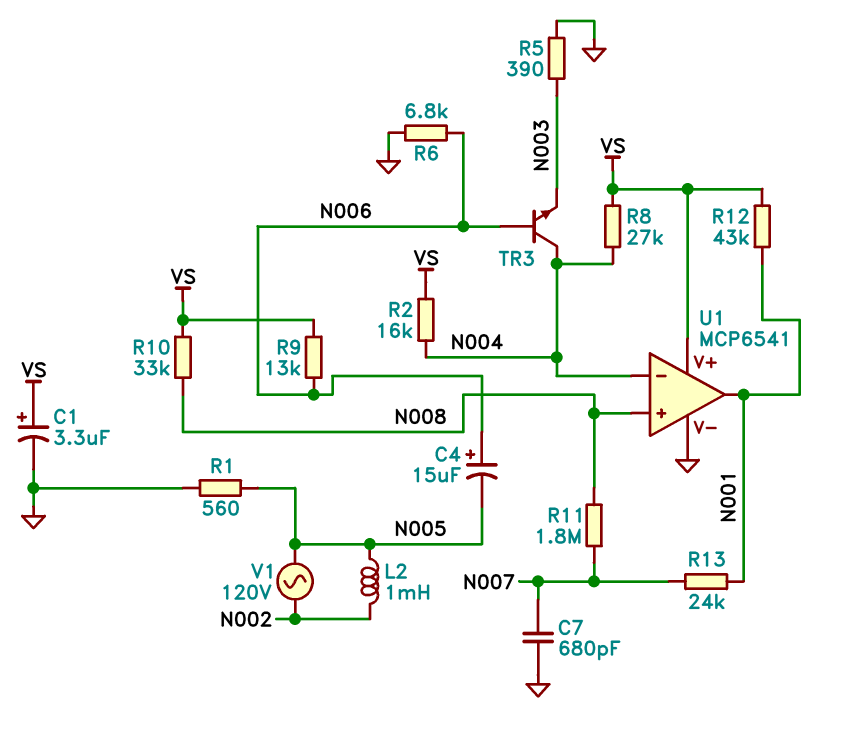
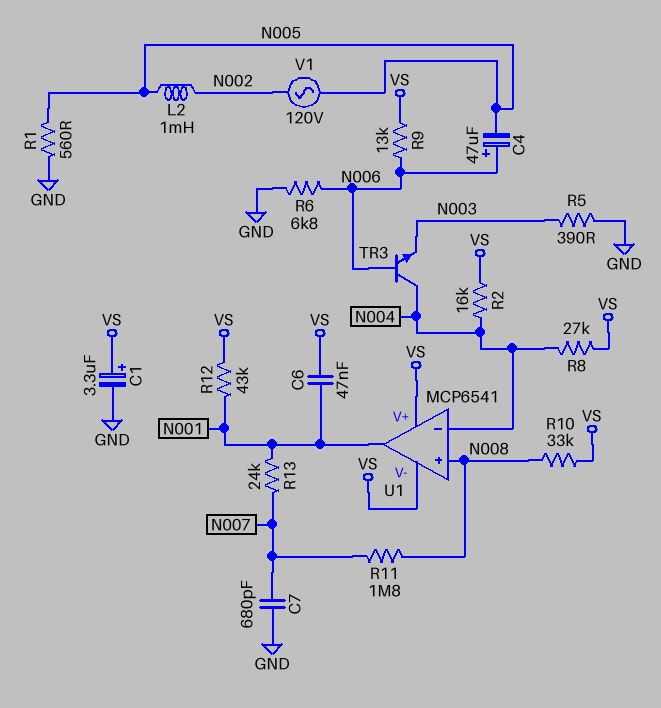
C4: 15uF (plus N006, minus N005) -> 47uF (plus N006, minus N005)
C6: none -> 47nF (N001, VS)
U1 pin V-: GND -> VS

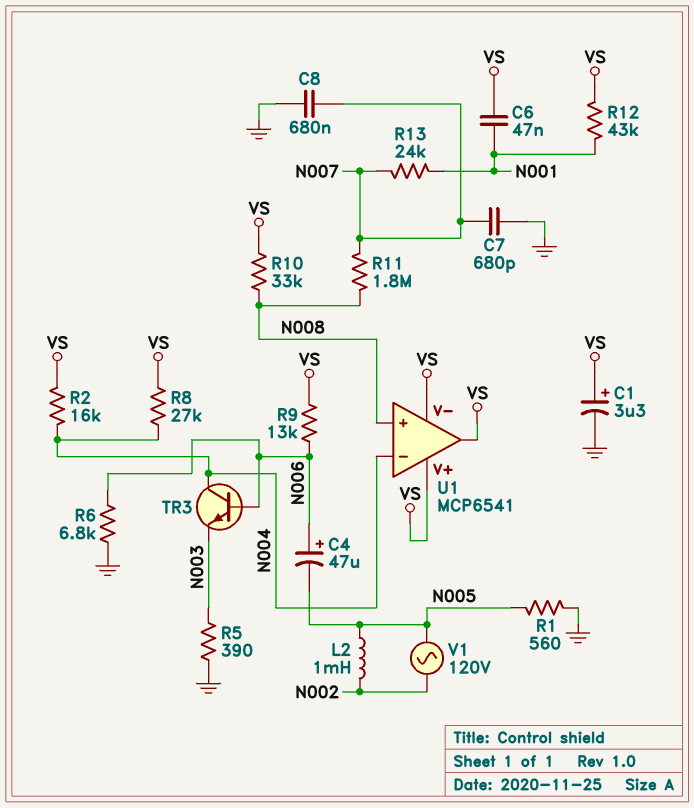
C8: none -> 680nF (GND, N007)
U1 pin out: N001 -> VS

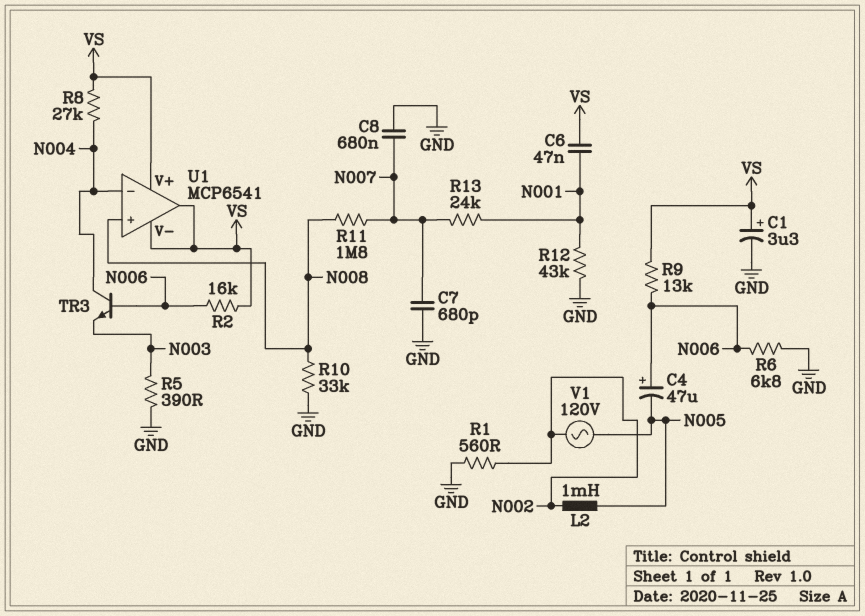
R1: 560 (GND, N005) -> 560 (GND, N002)
R2: 16k (N004, VS) -> 16k (N006, VS)
R10: 33k (N008, VS) -> 33k (GND, N008)
R12: 43k (N001, VS) -> 43k (GND, N001)

